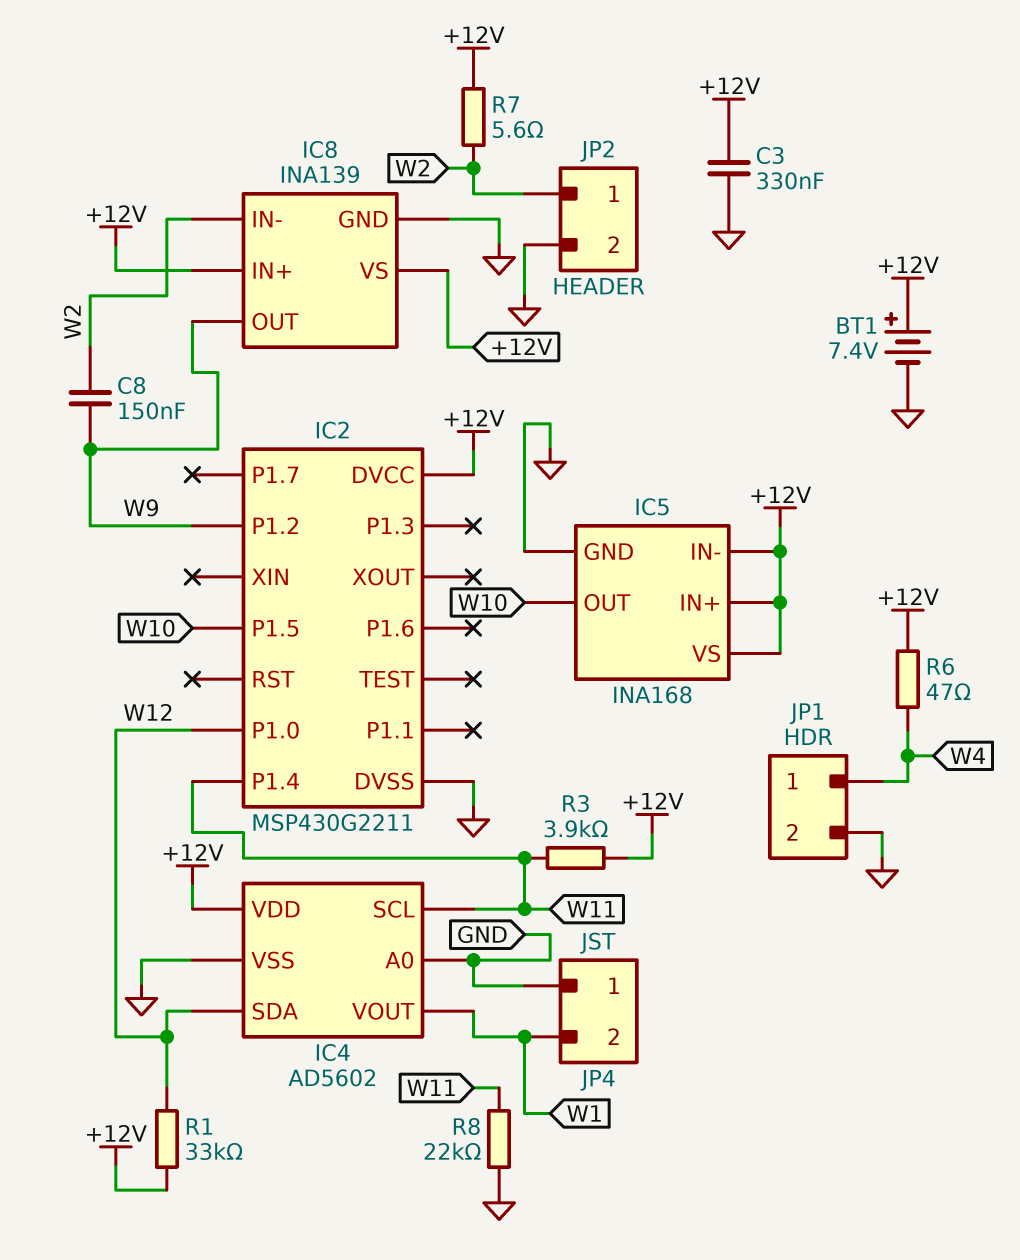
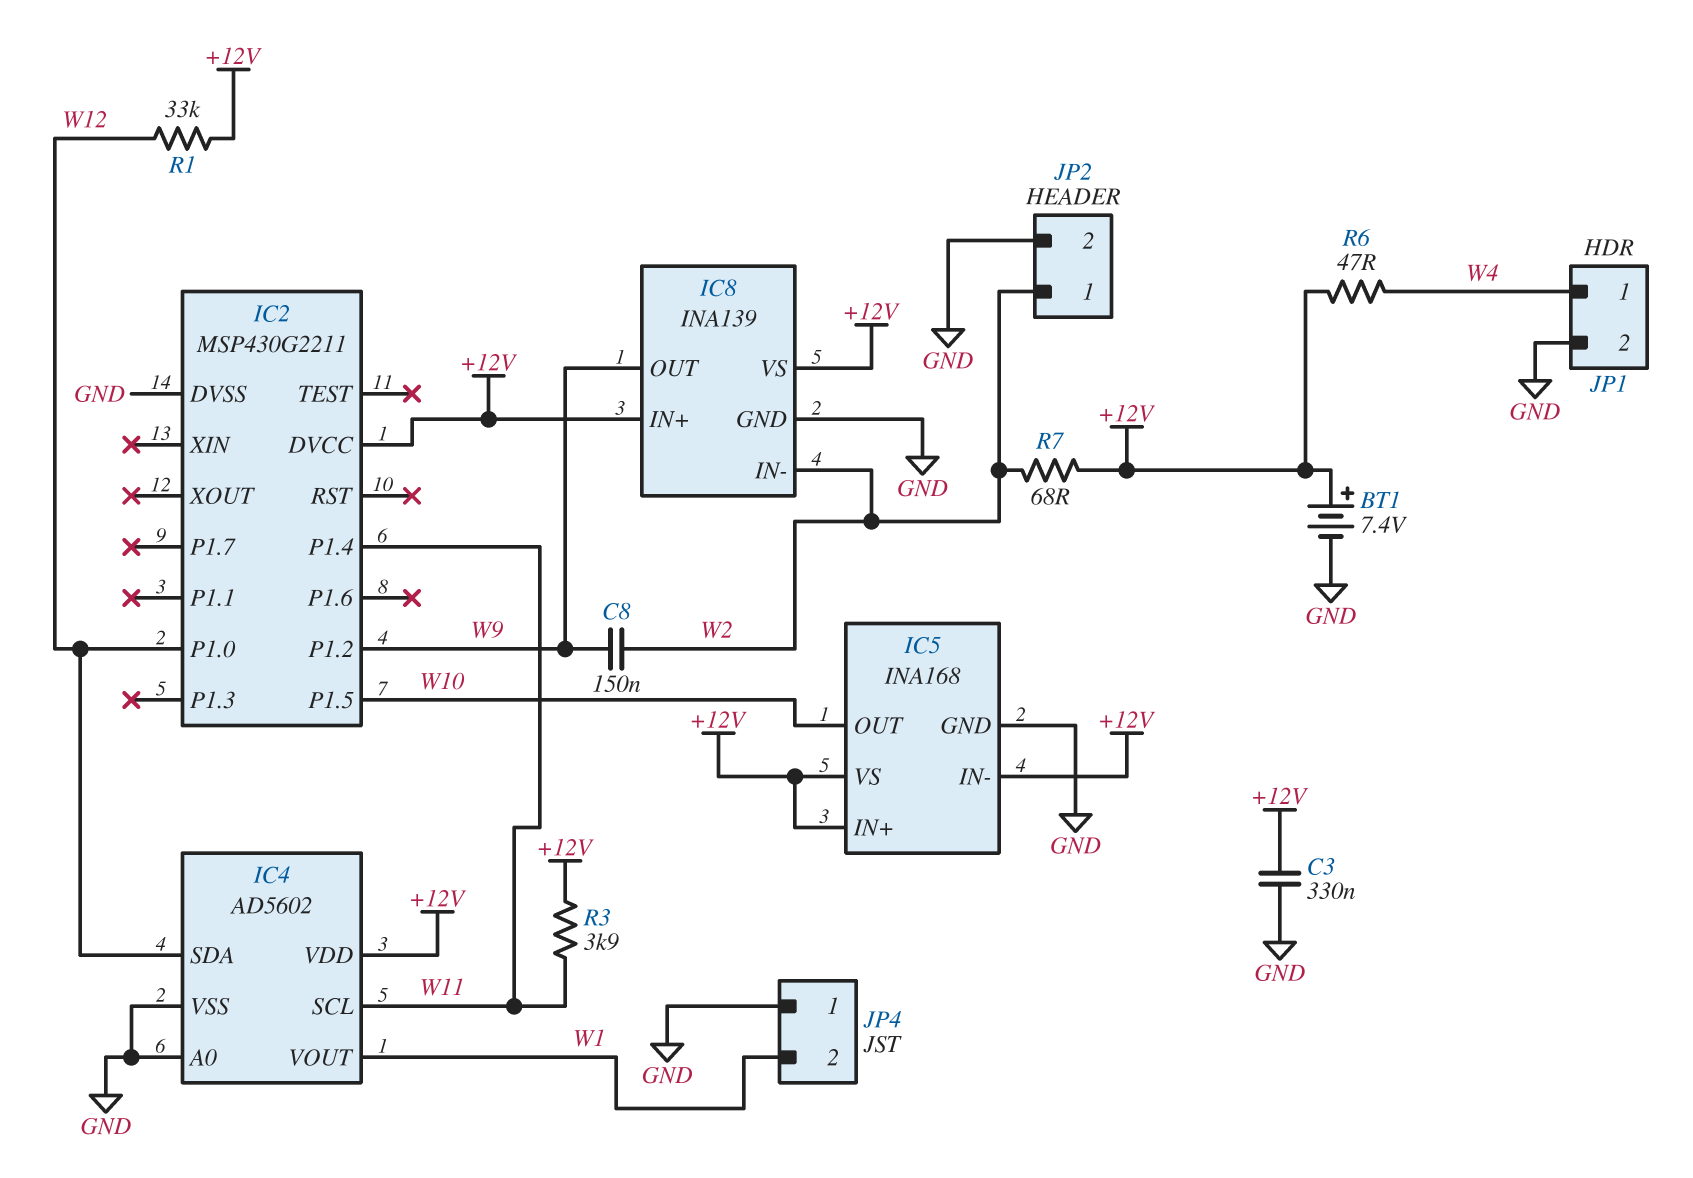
R7: 5.6 (+12V, W2) -> 68 (+12V, W2)
R8: 22k (GND, W11) -> none

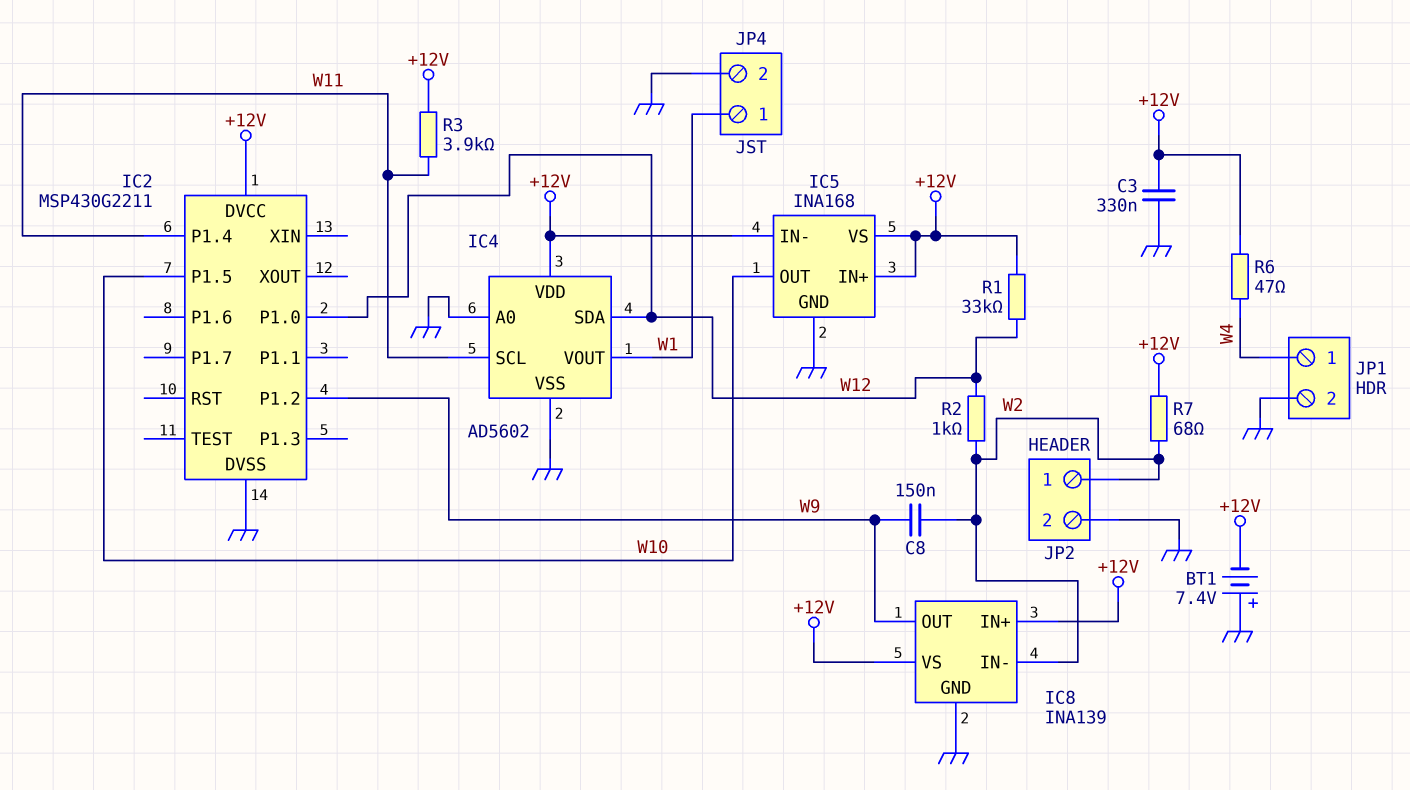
BT1: 7.4V (plus +12V, minus GND) -> 7.4V (plus GND, minus +12V)
JP4 pin 1: GND -> W1
JP4 pin 2: W1 -> GND
R2: none -> 1k (W2, W12)

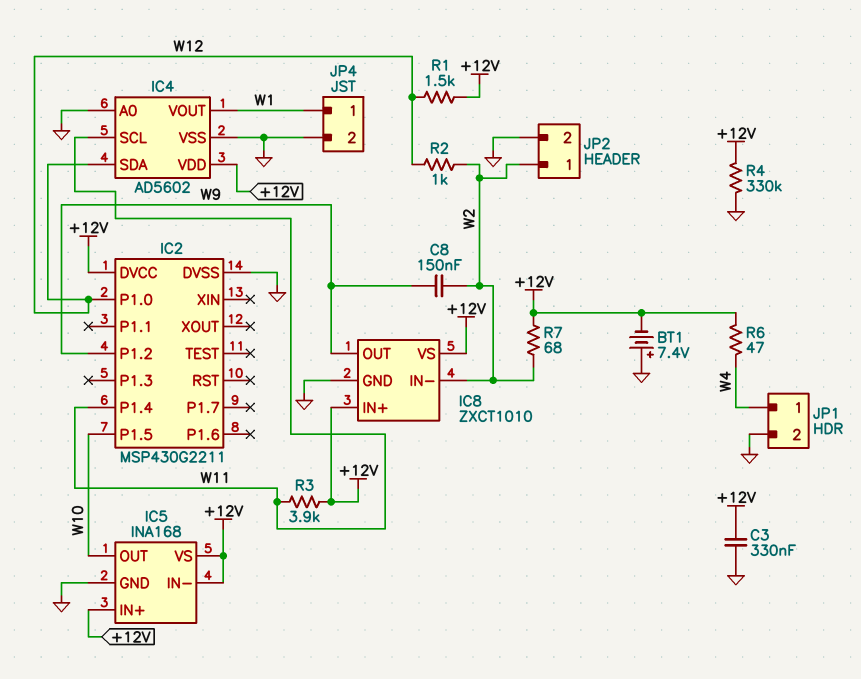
IC8: INA139 -> ZXCT1010
R1: 33k (+12V, W12) -> 1.5k (+12V, W12)
R4: none -> 330k (+12V, GND)

